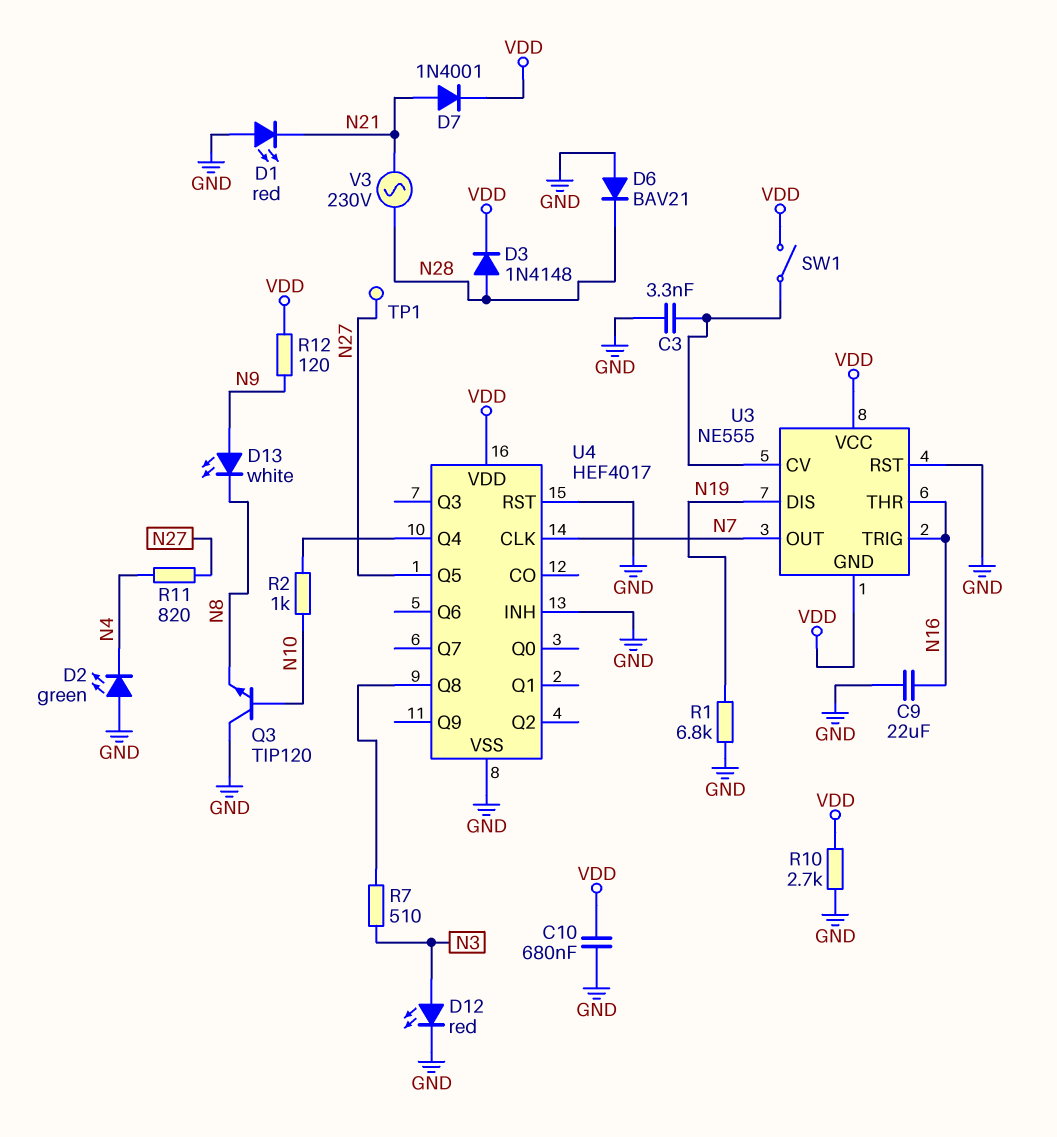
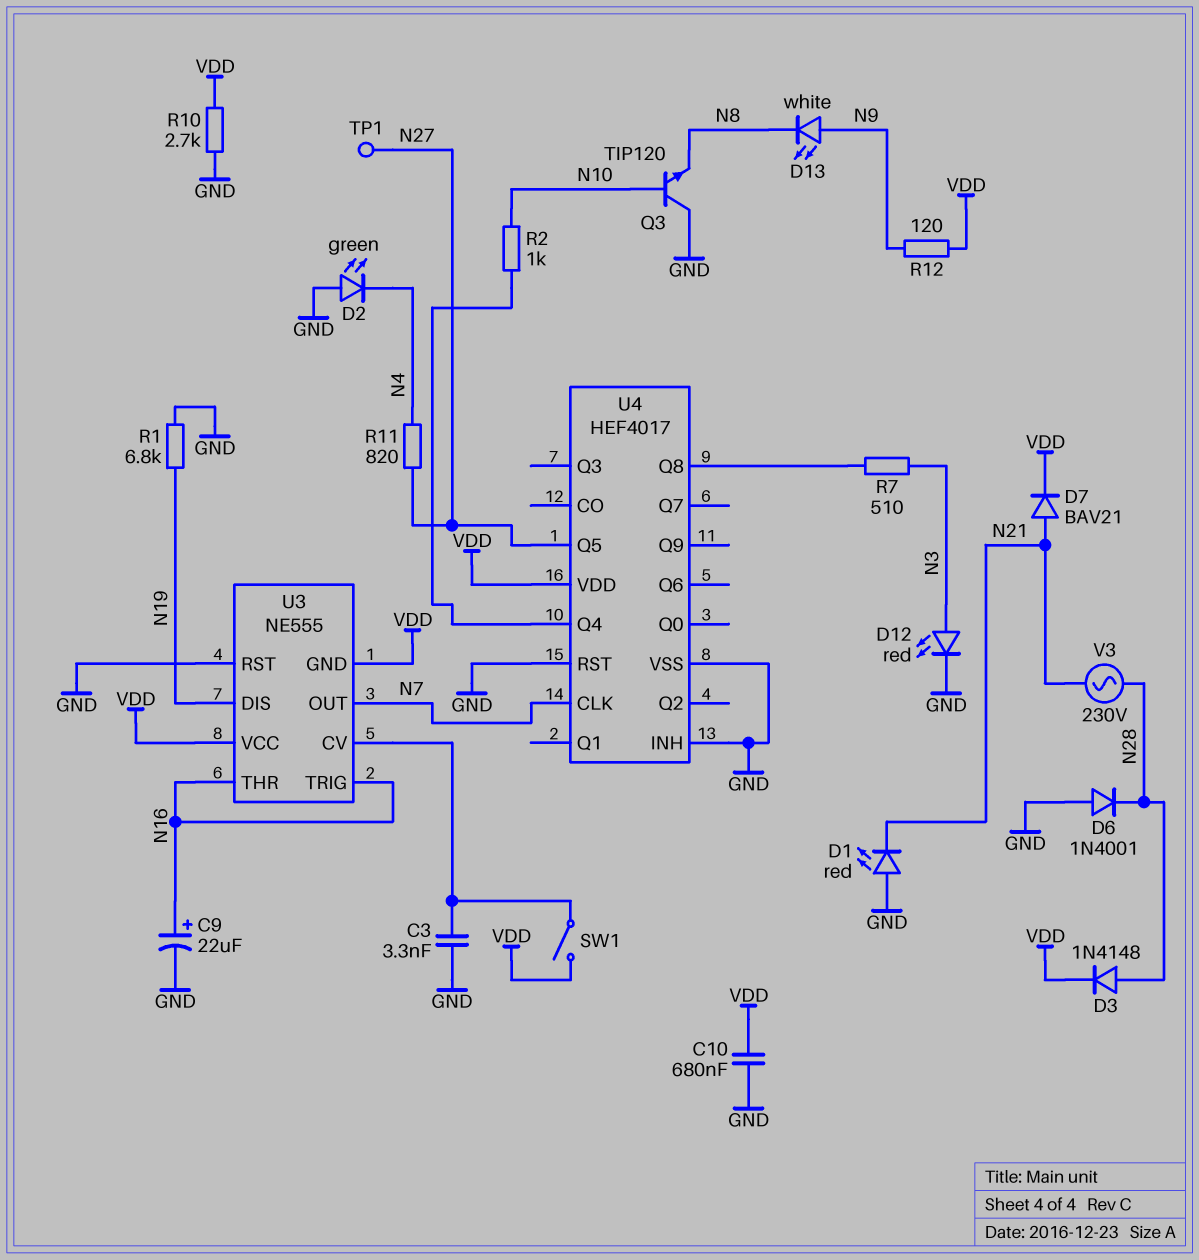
C9: 22uF (GND, N16) -> 22uF (plus N16, minus GND)
D6: diode BAV21 (A GND, K N28) -> diode 1N4001 (A GND, K N28)
D7: diode 1N4001 (A N21, K VDD) -> diode BAV21 (A N21, K VDD)

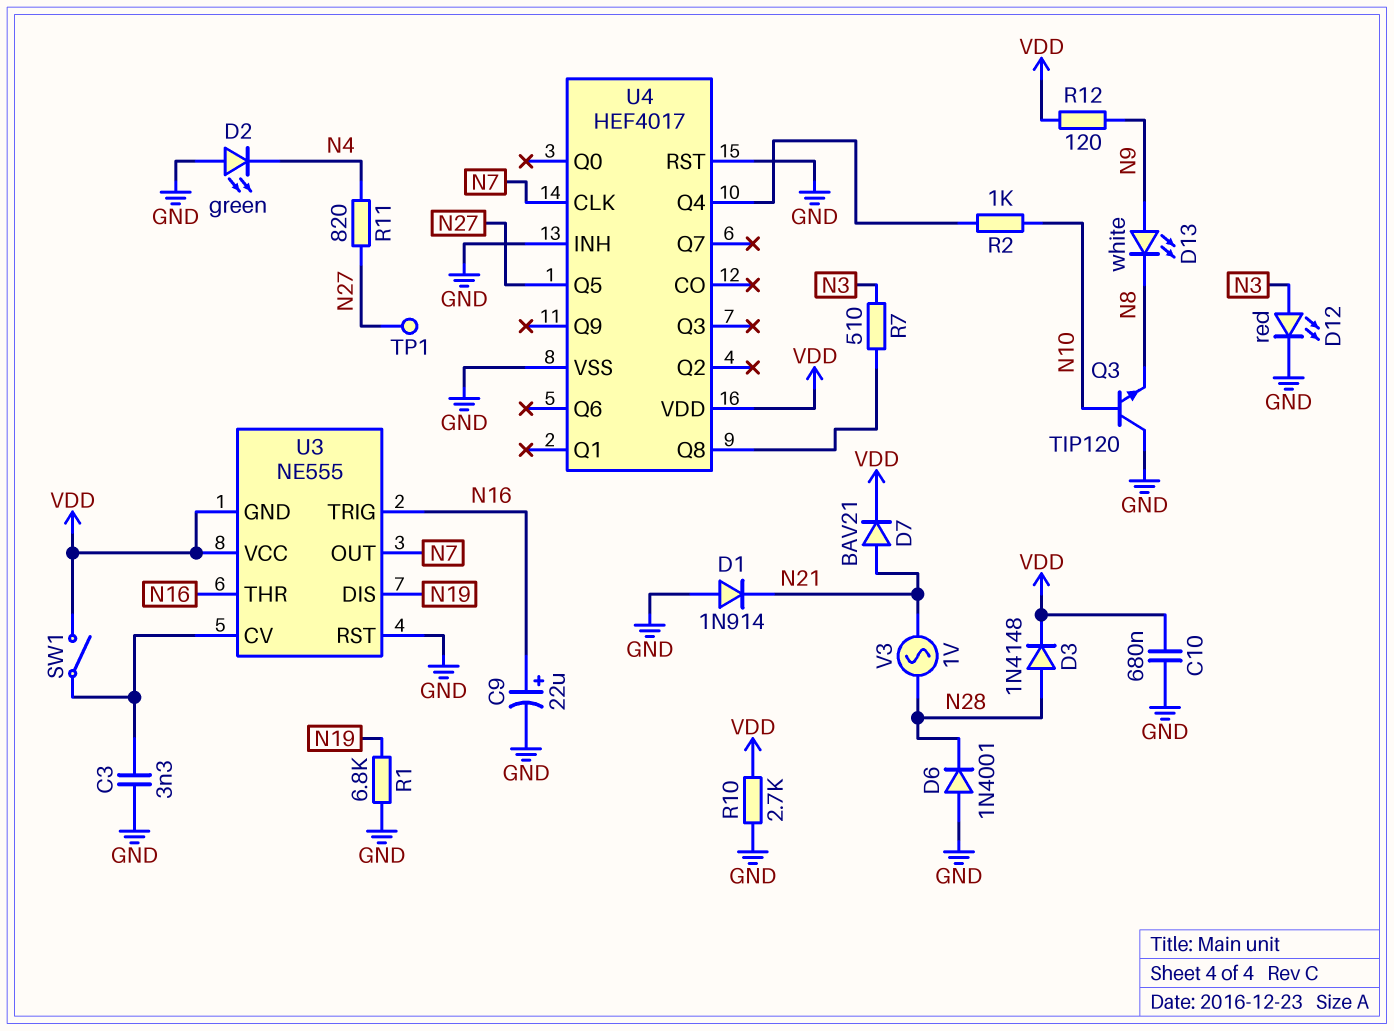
D1: LED red (A GND, K N21) -> diode 1N914 (A GND, K N21)
V3: AC 230V (N21, N28) -> AC 1V (N21, N28)

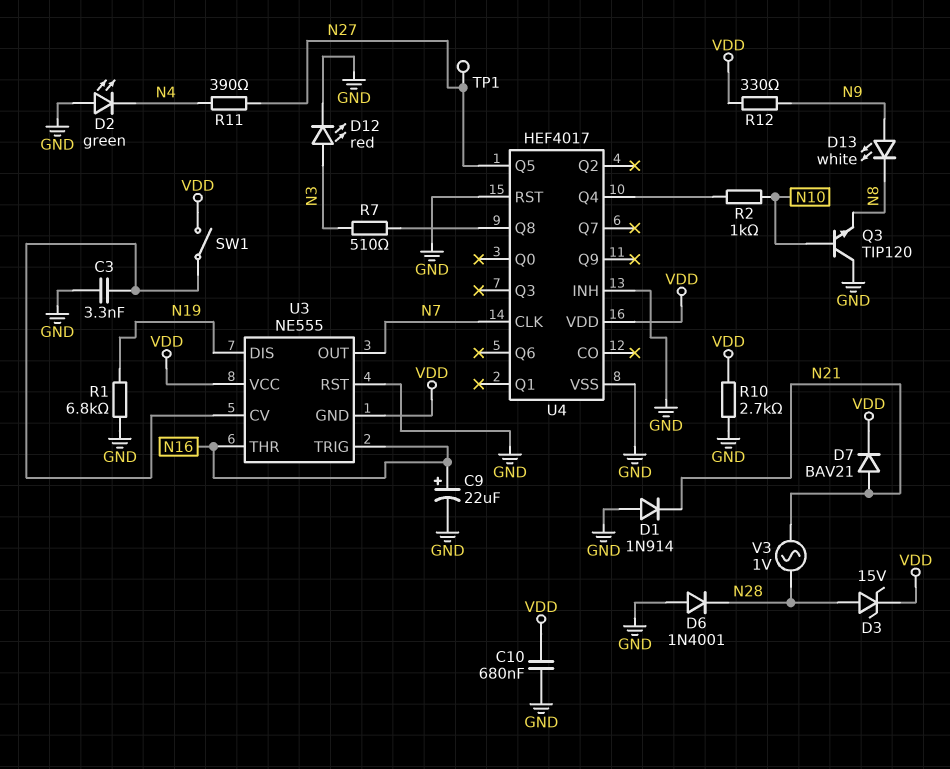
D3: diode 1N4148 (A N28, K VDD) -> zener 15V (A N28, K VDD)
R11: 820 (N4, N27) -> 390 (N4, N27)
R12: 120 (N9, VDD) -> 330 (N9, VDD)

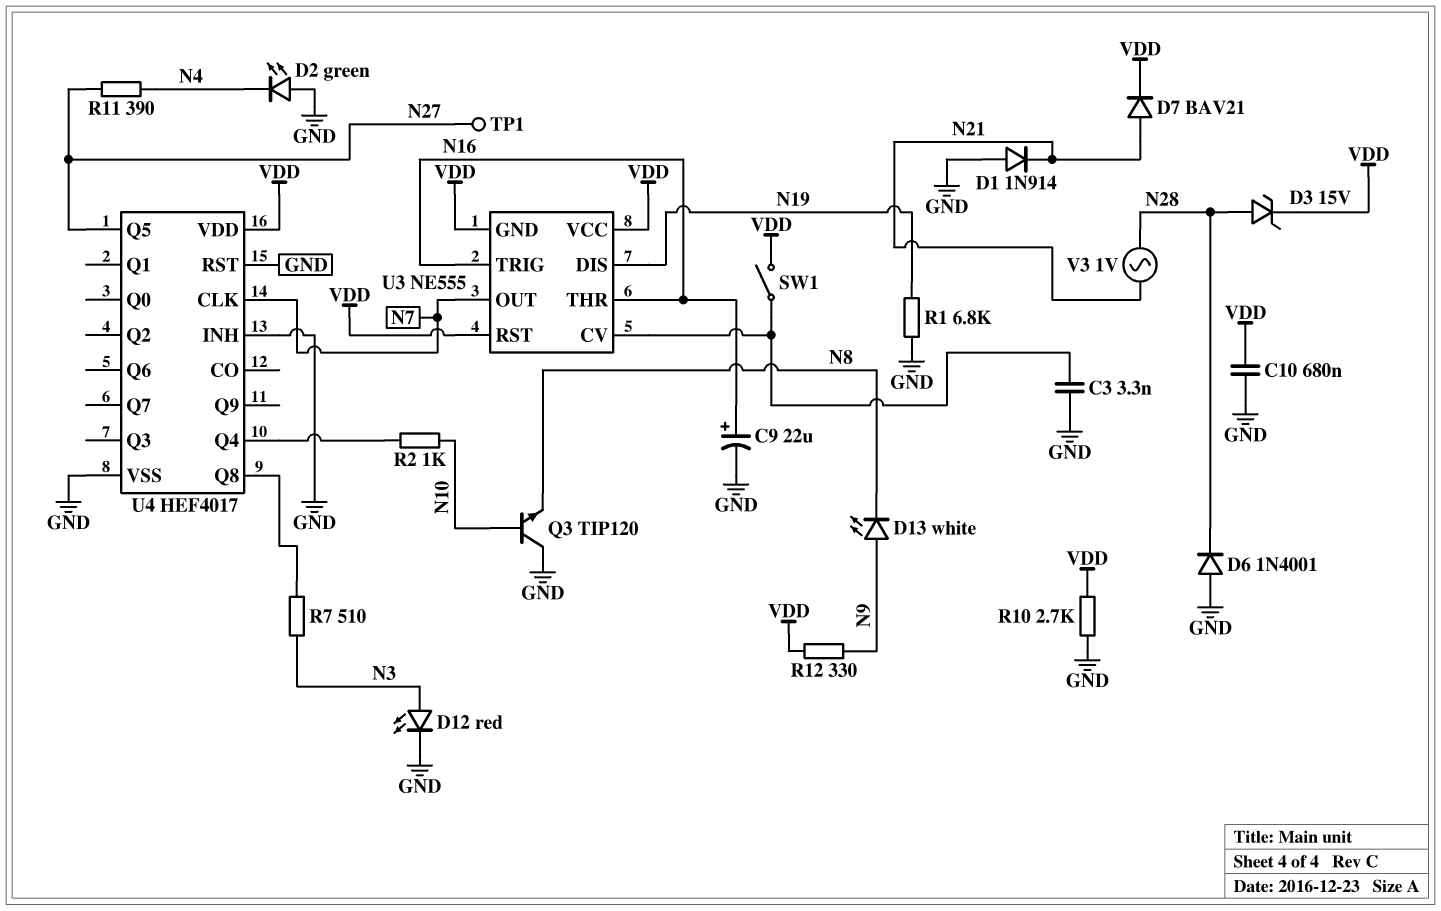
U3 pin RST: GND -> VDD

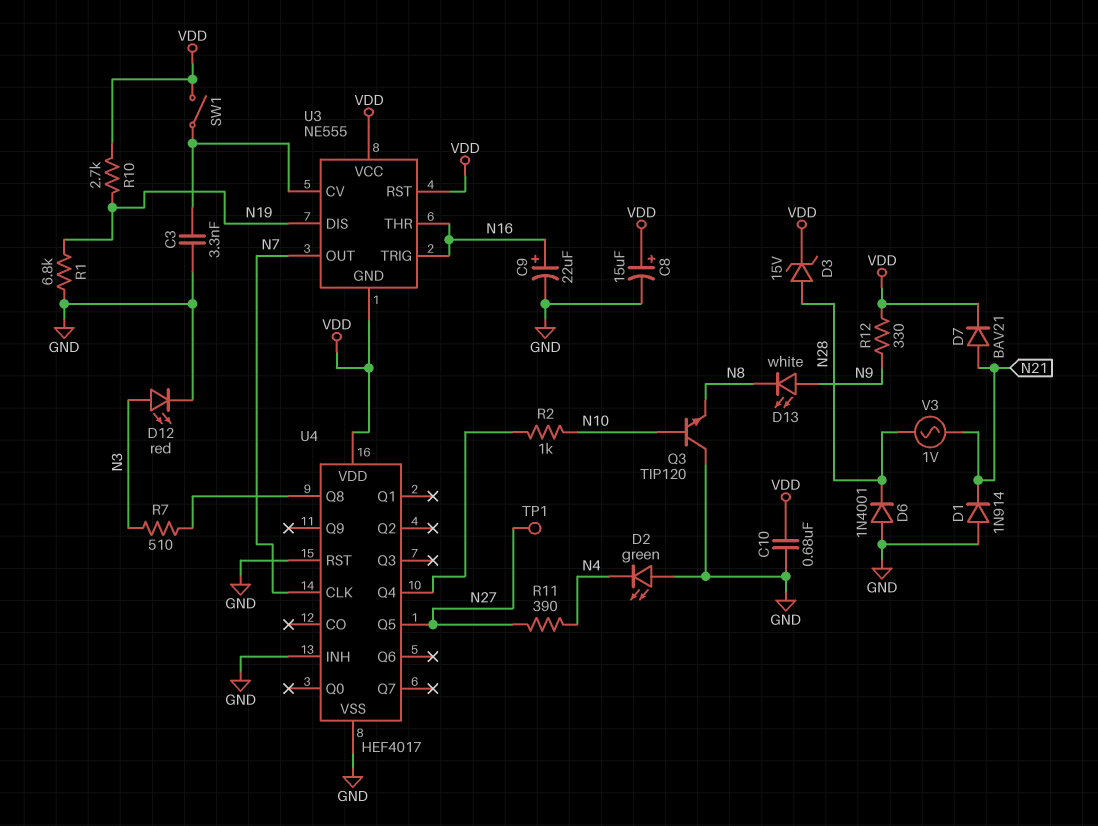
C8: none -> 15uF (plus VDD, minus GND)
R10: 2.7k (GND, VDD) -> 2.7k (N19, VDD)

